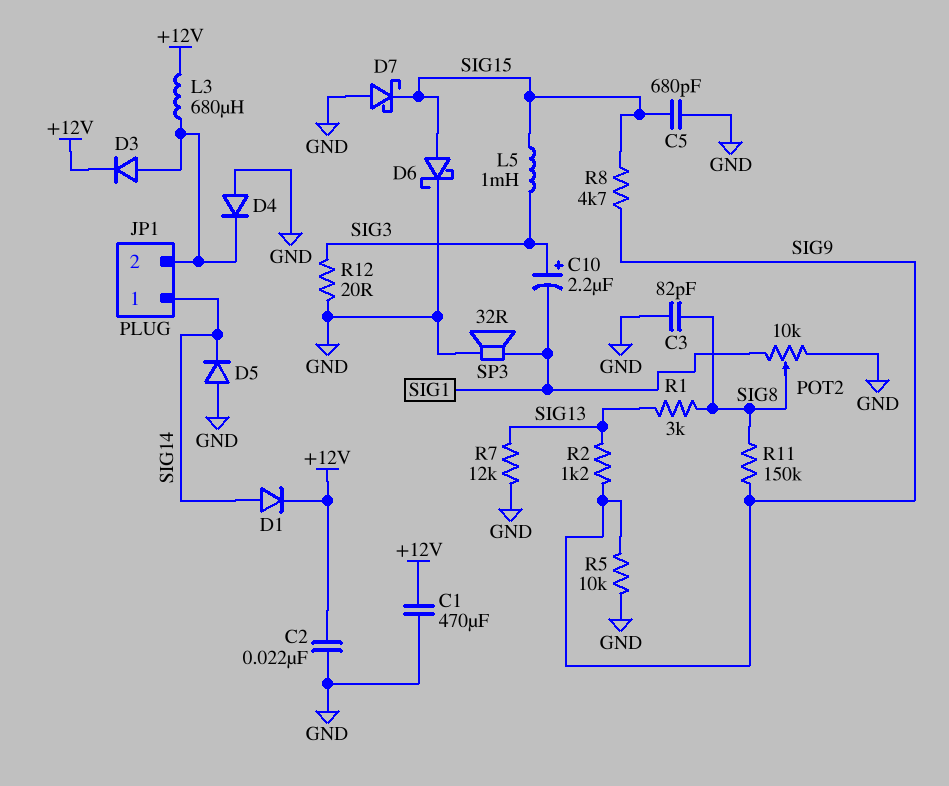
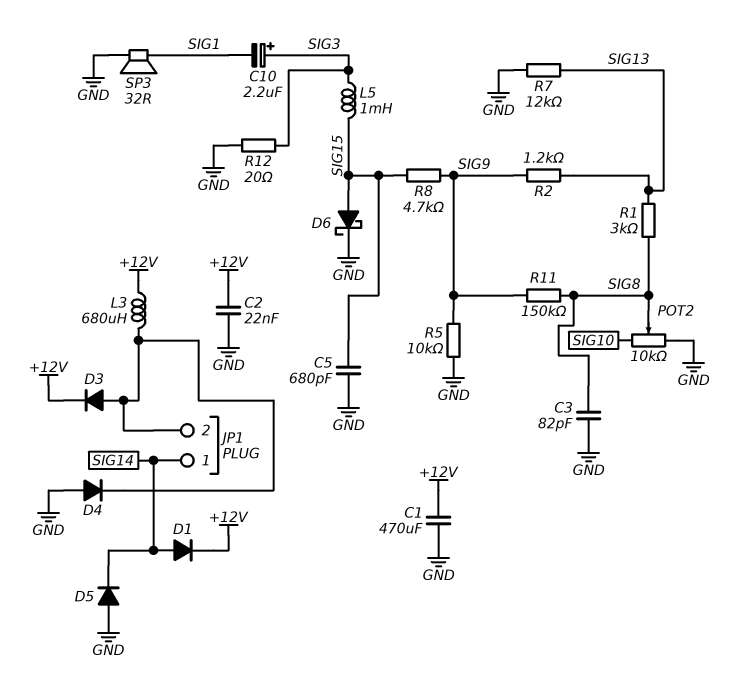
D7: schottky (A GND, K SIG15) -> none
POT2: 10k (GND, SIG1, wiper SIG8) -> 10k (GND, SIG10, wiper SIG8)

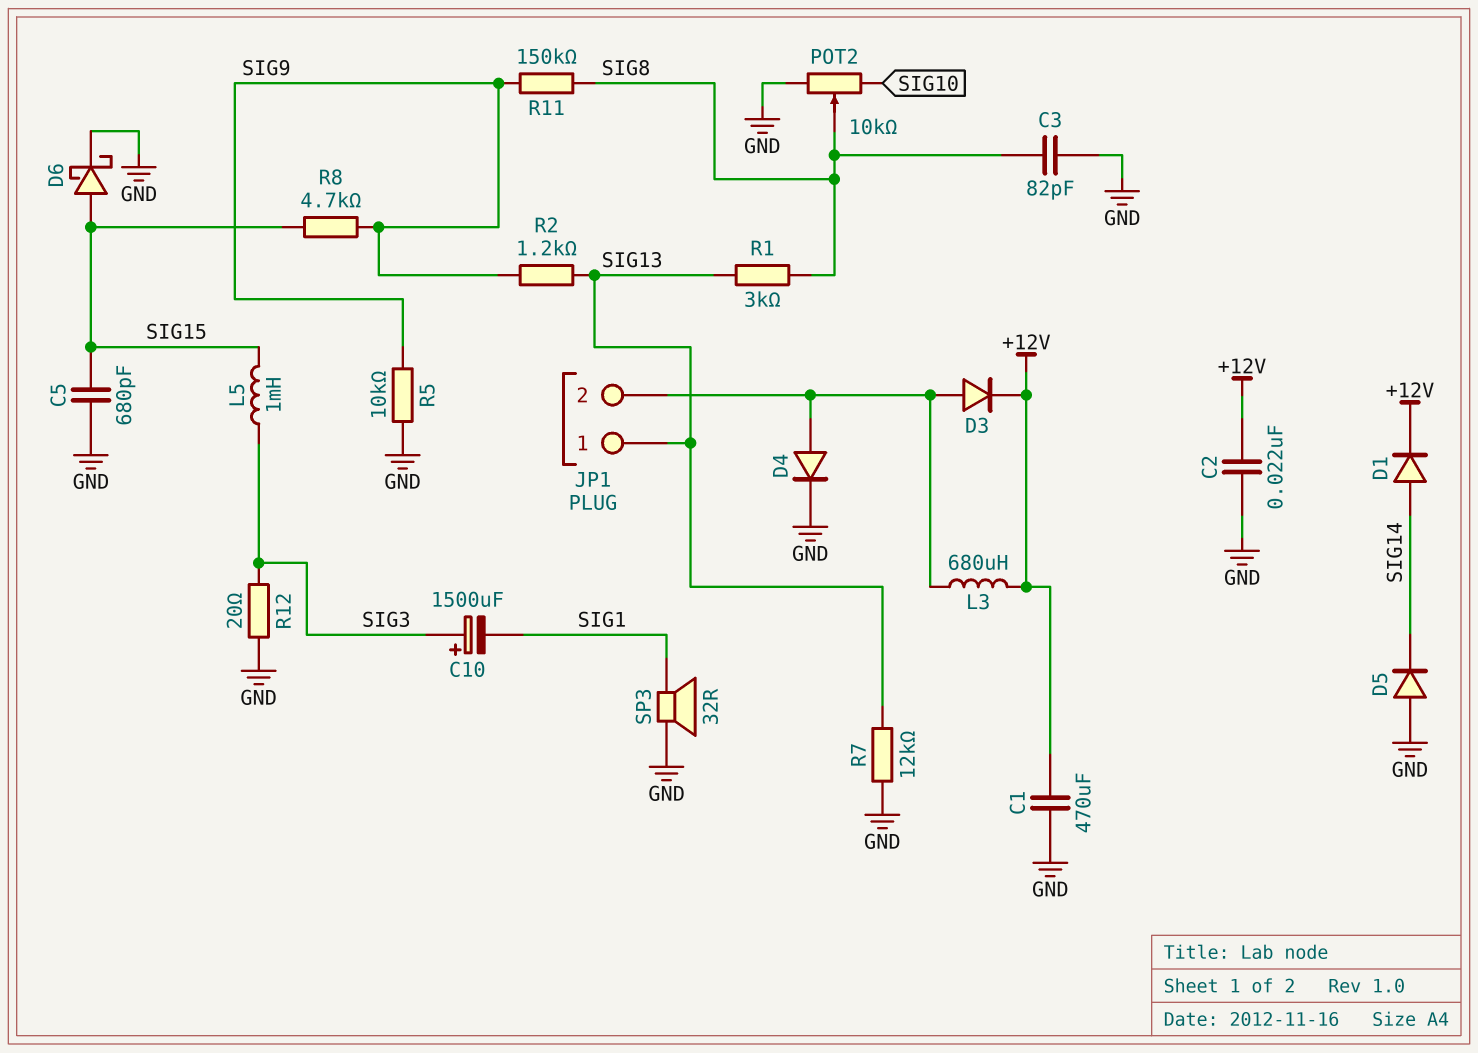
C10: 2.2uF (plus SIG3, minus SIG1) -> 1500uF (plus SIG3, minus SIG1)
D4: diode (A GND, K JP1/2) -> diode (A JP1/2, K GND)
JP1 pin 1: SIG14 -> SIG13

